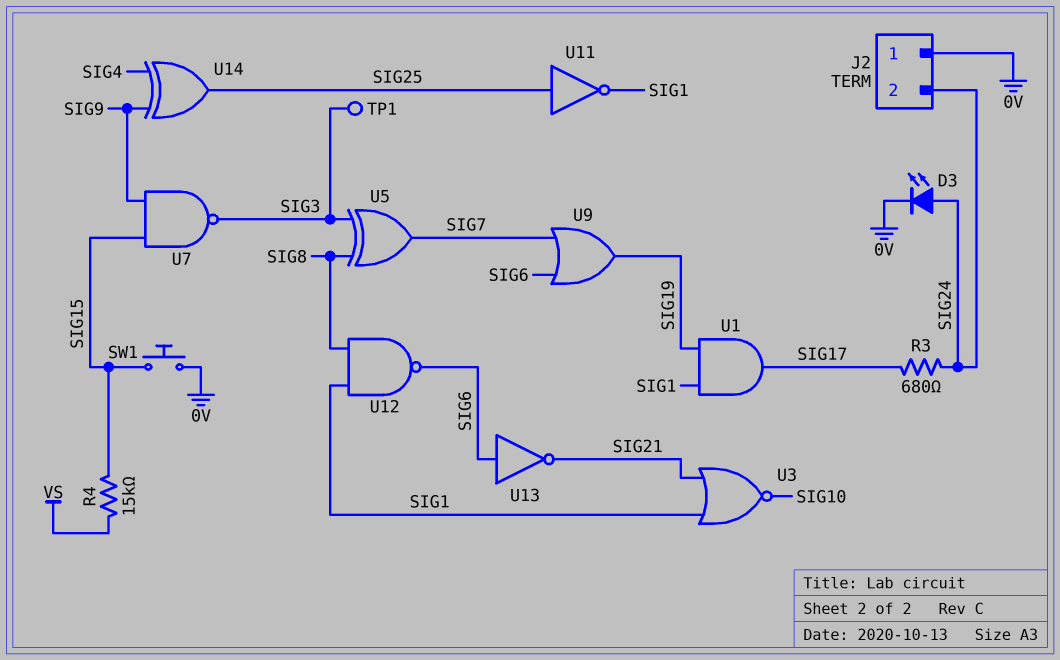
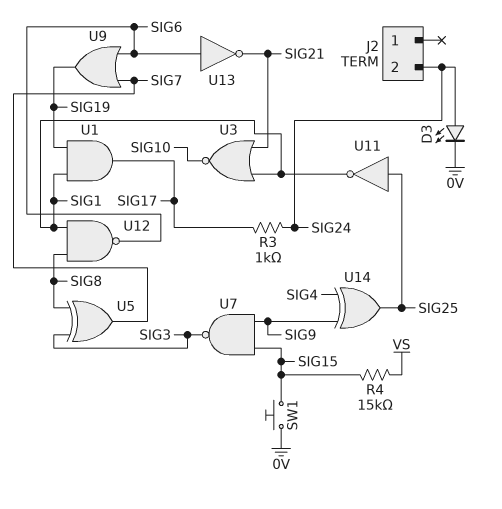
J2 pin 1: 0V -> none
R3: 680 (SIG17, SIG24) -> 1k (SIG17, SIG24)
TP1: test point (SIG3) -> none

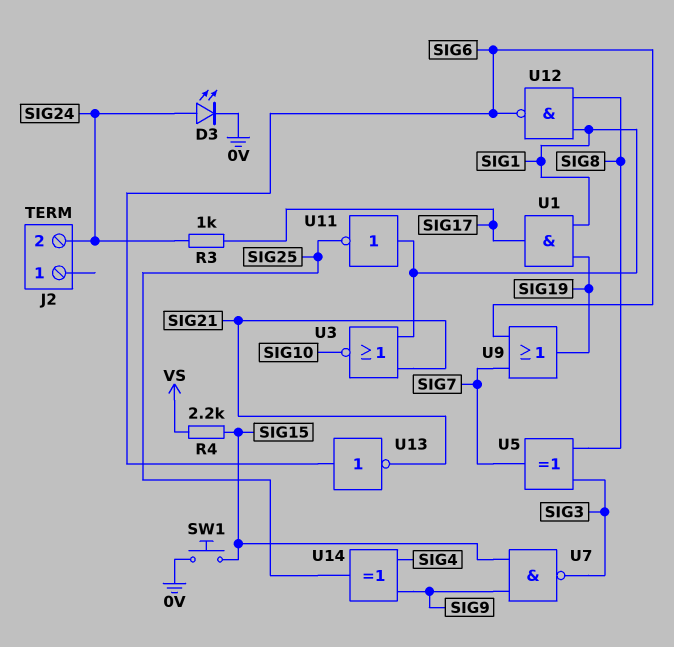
R4: 15k (SIG15, VS) -> 2.2k (SIG15, VS)
U11: NOT (in SIG25, out SIG1) -> NOT (in SIG1, out SIG25)

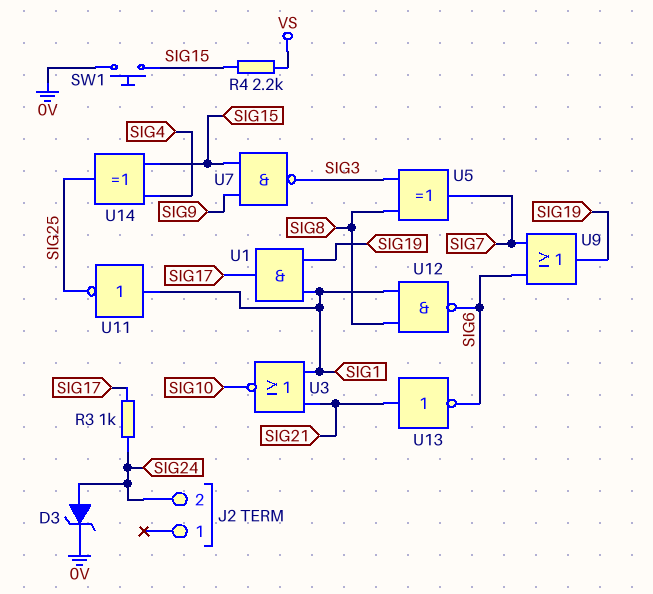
D3: LED (A SIG24, K 0V) -> zener (A SIG24, K 0V)
U13: NOT (in SIG6, out SIG21) -> NOT (in SIG21, out SIG6)
U14: XOR (in SIG4, in SIG9, out SIG25) -> XOR (in SIG4, in SIG15, out SIG25)

